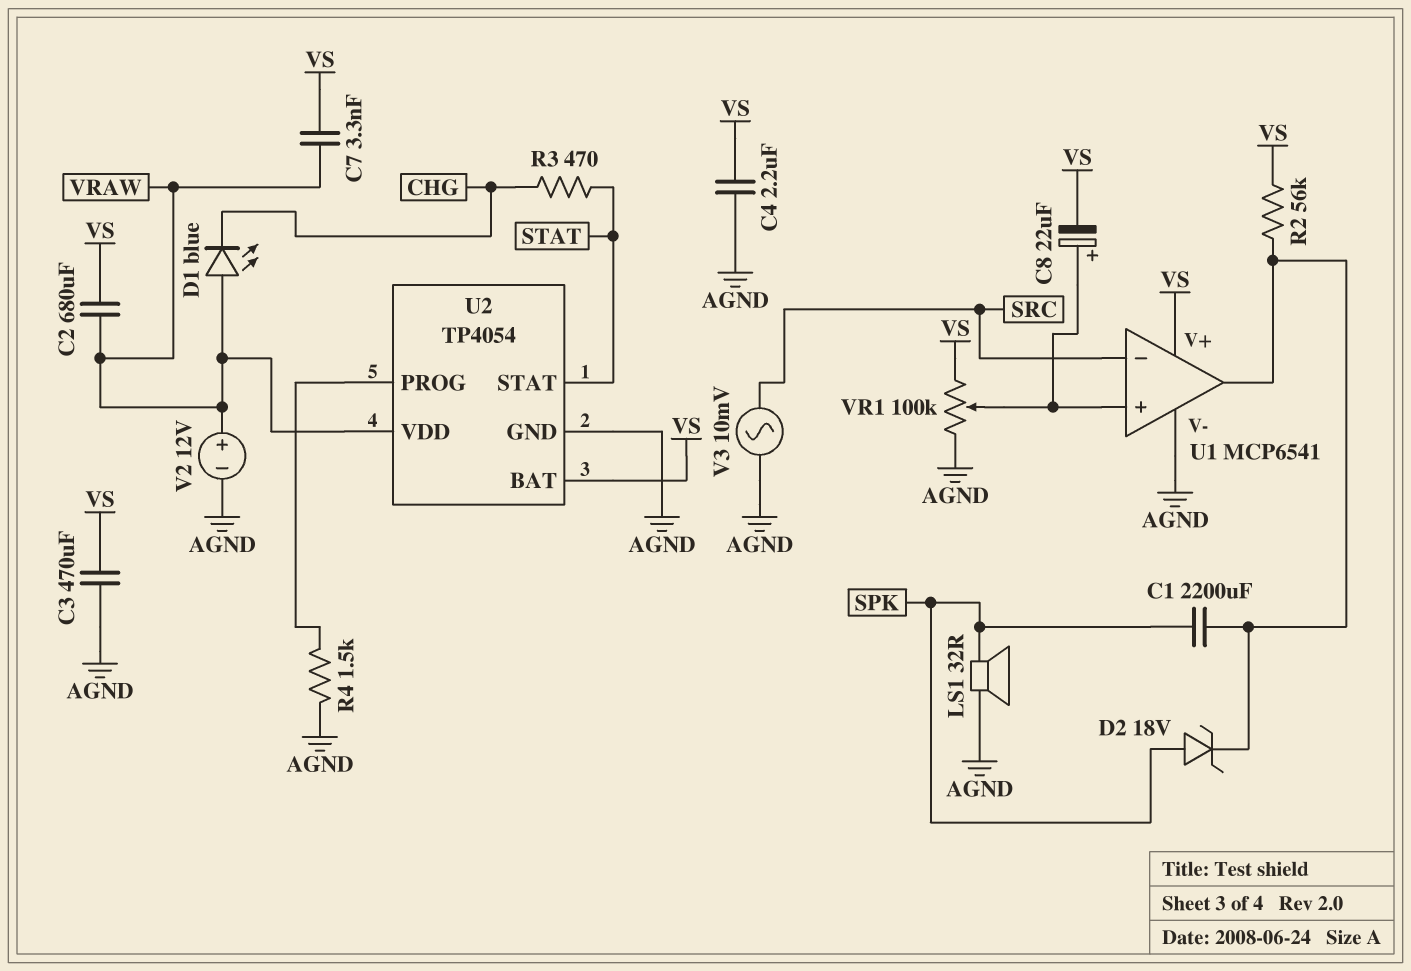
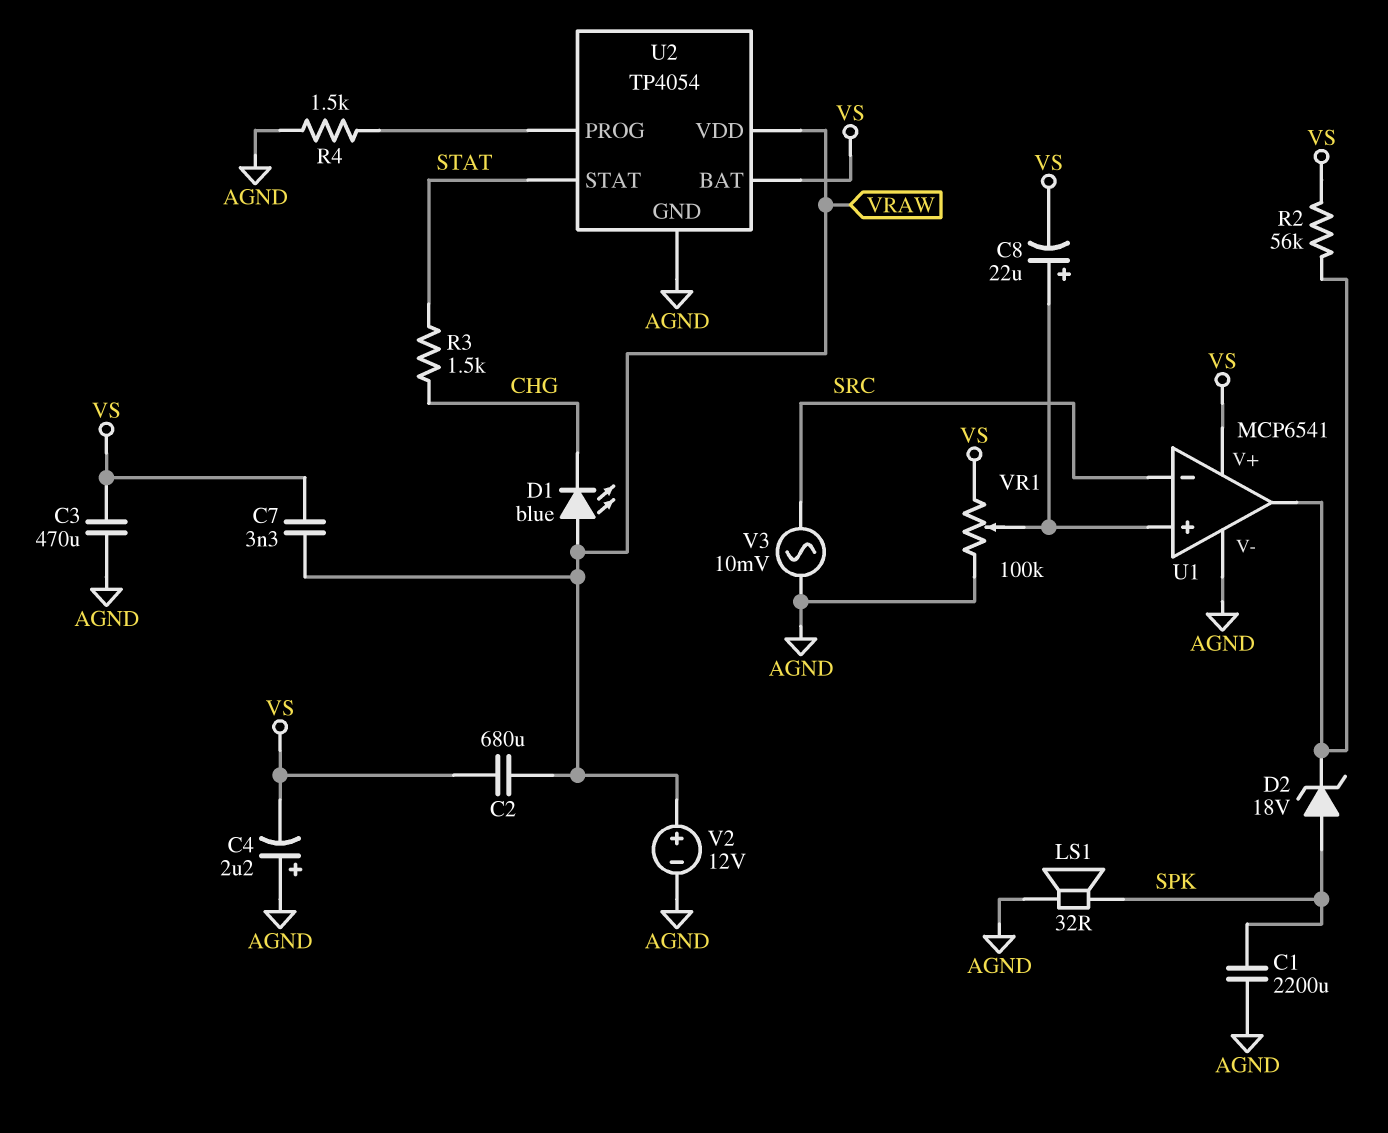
C1: 2200uF (SPK, U1/out) -> 2200uF (AGND, SPK)
C4: 2.2uF (AGND, VS) -> 2.2uF (plus AGND, minus VS)
R3: 470 (CHG, STAT) -> 1.5k (CHG, STAT)

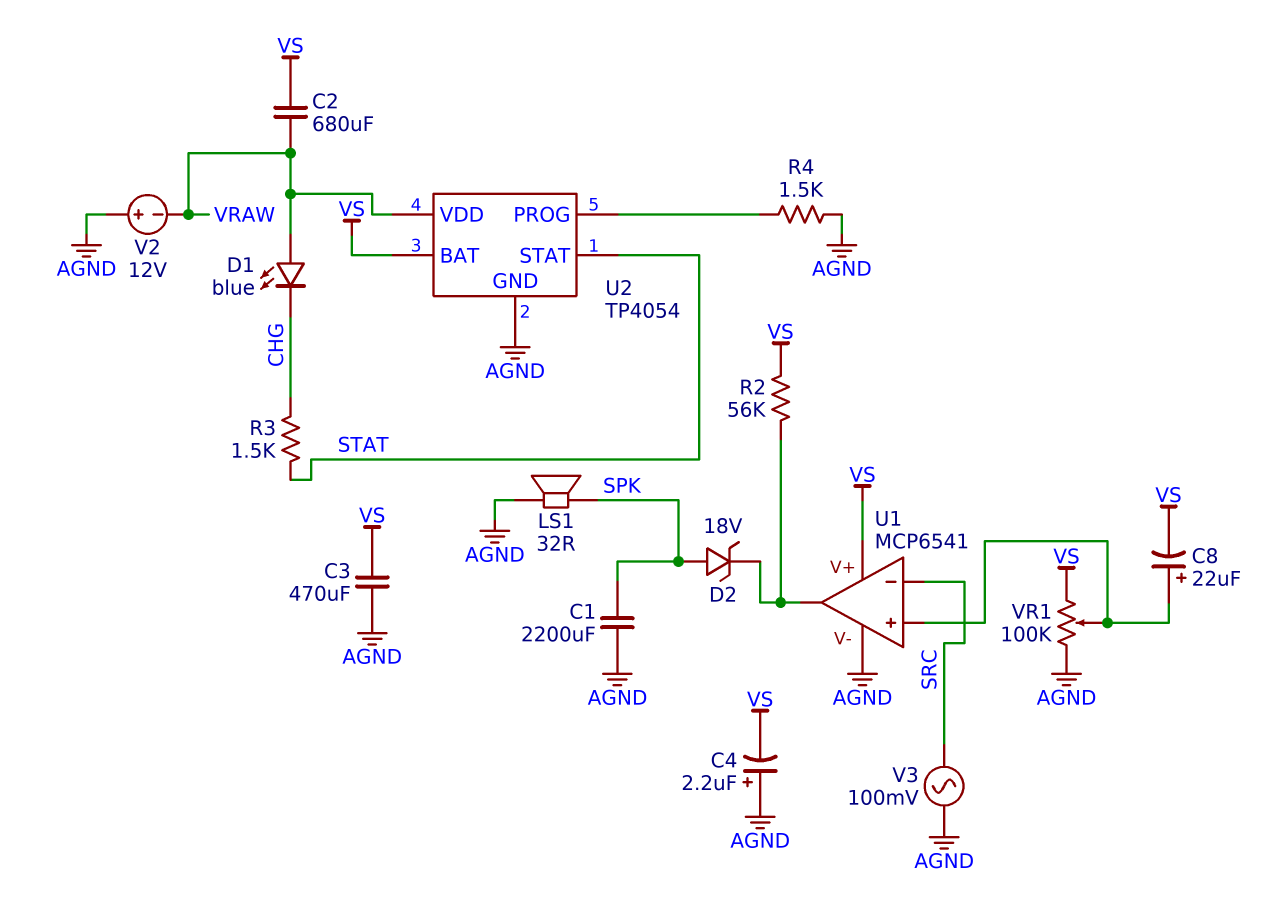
C7: 3.3nF (VRAW, VS) -> none
V2: 12V (plus VRAW, minus AGND) -> 12V (plus AGND, minus VRAW)
V3: AC 10mV (AGND, SRC) -> AC 100mV (AGND, SRC)

